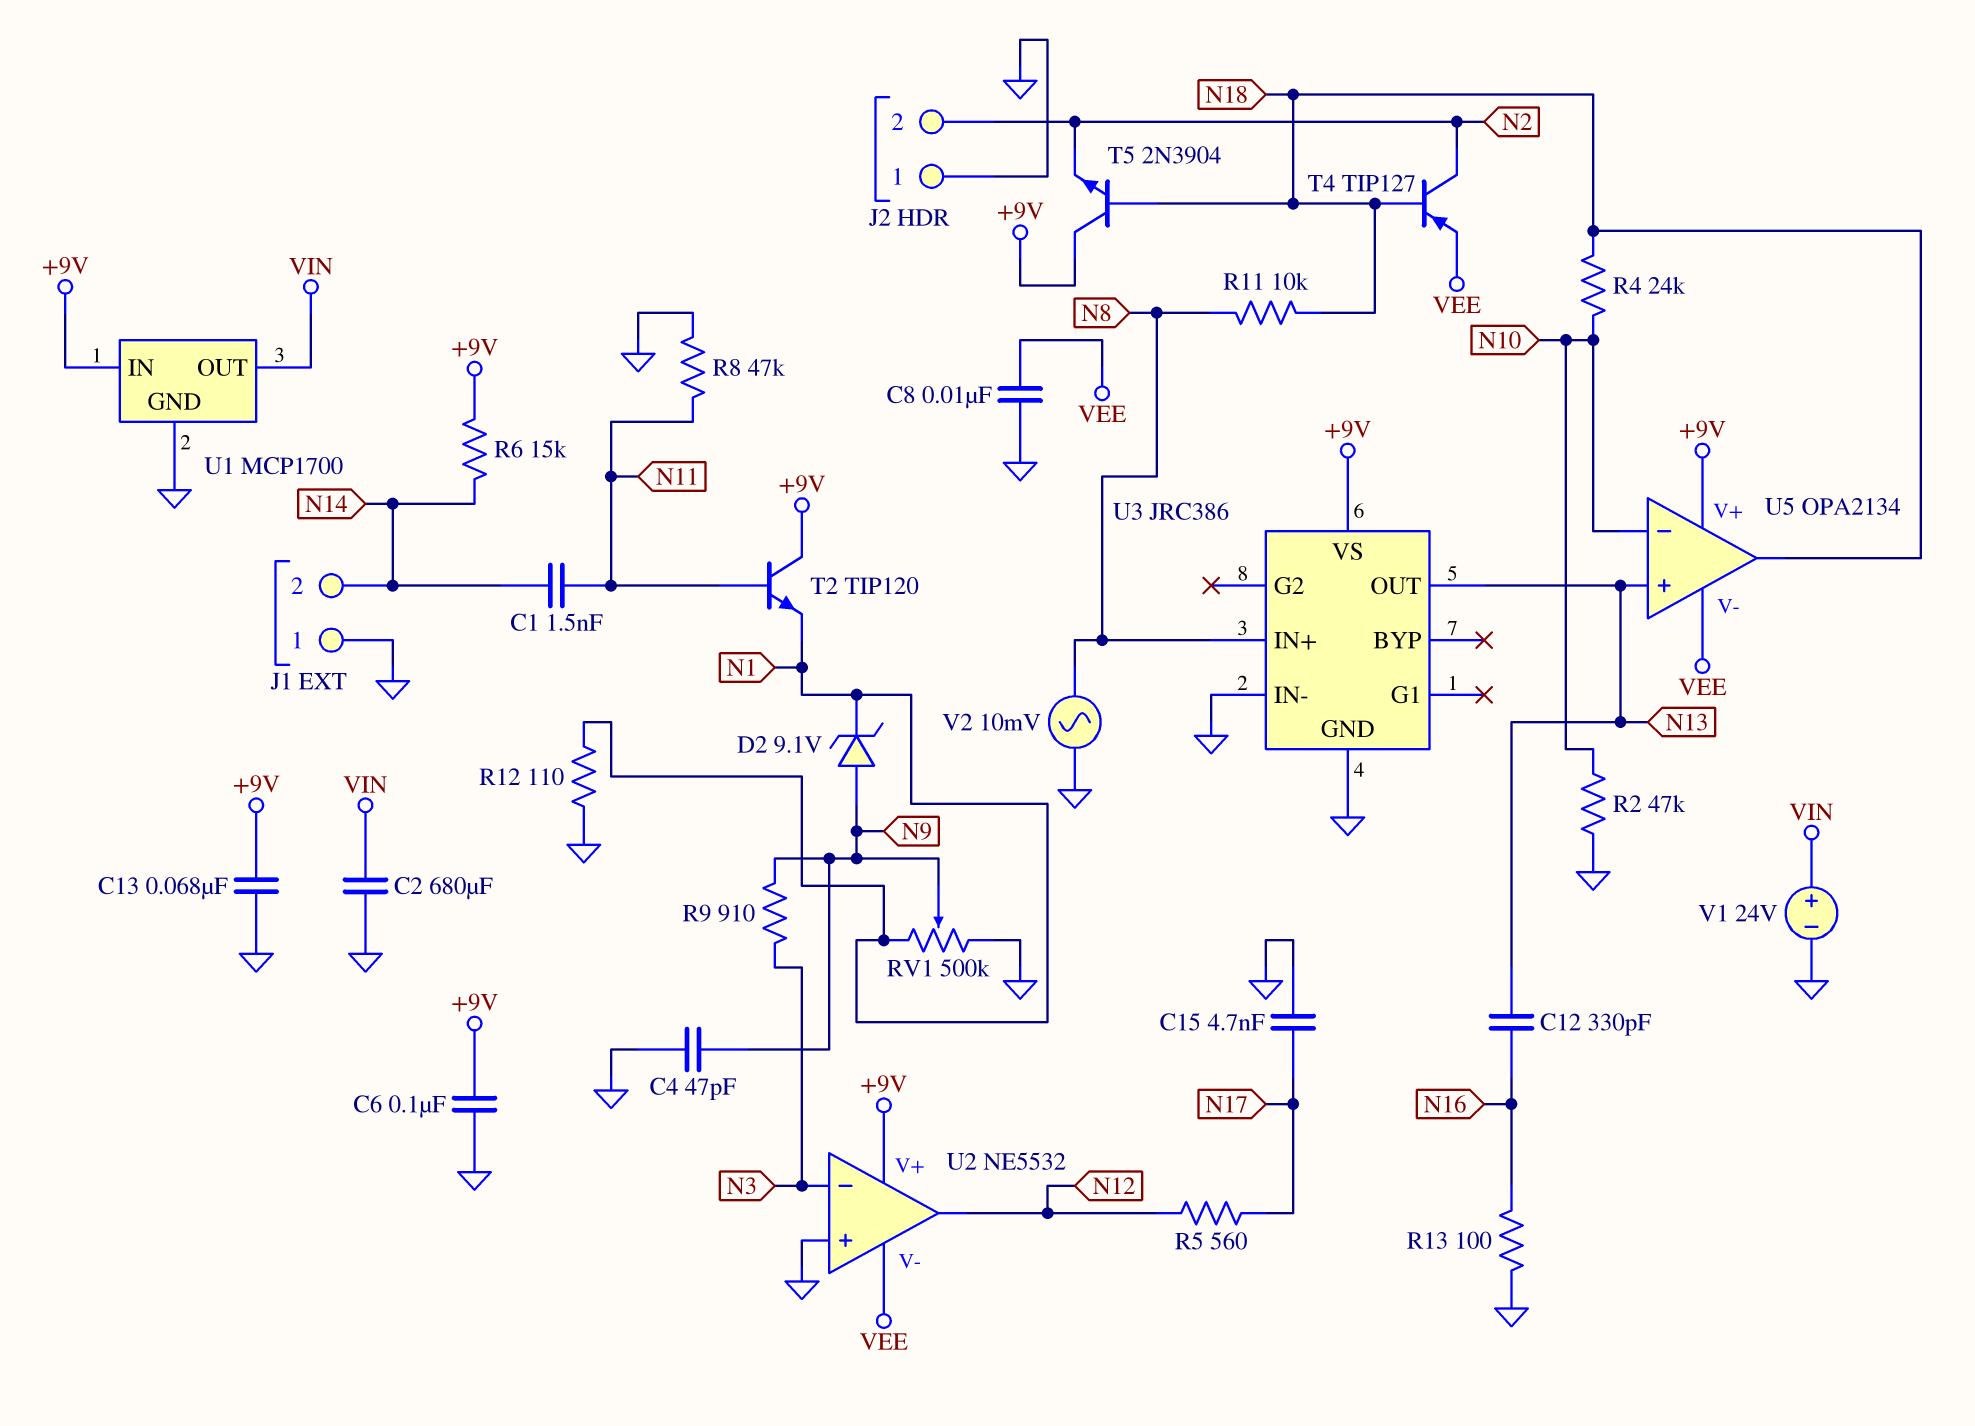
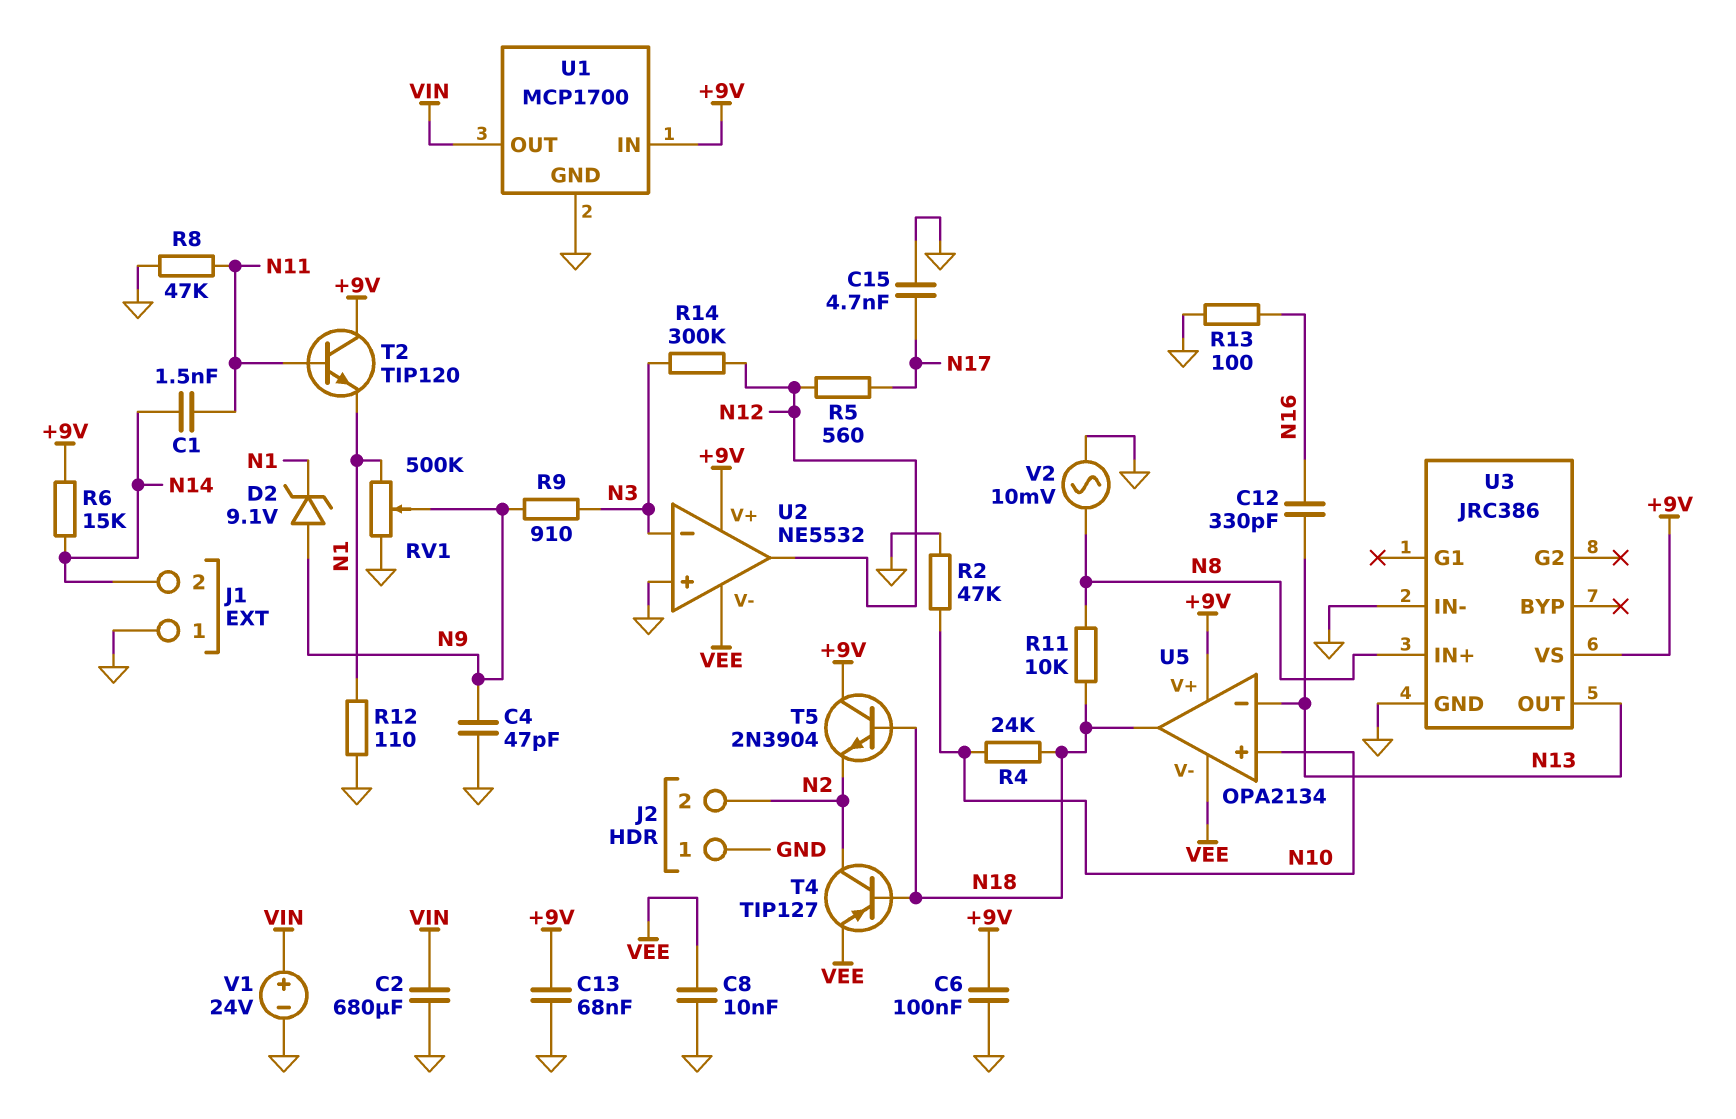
R14: none -> 300k (N3, N12)
U5 pin in+: N13 -> N10
U5 pin in-: N10 -> N13

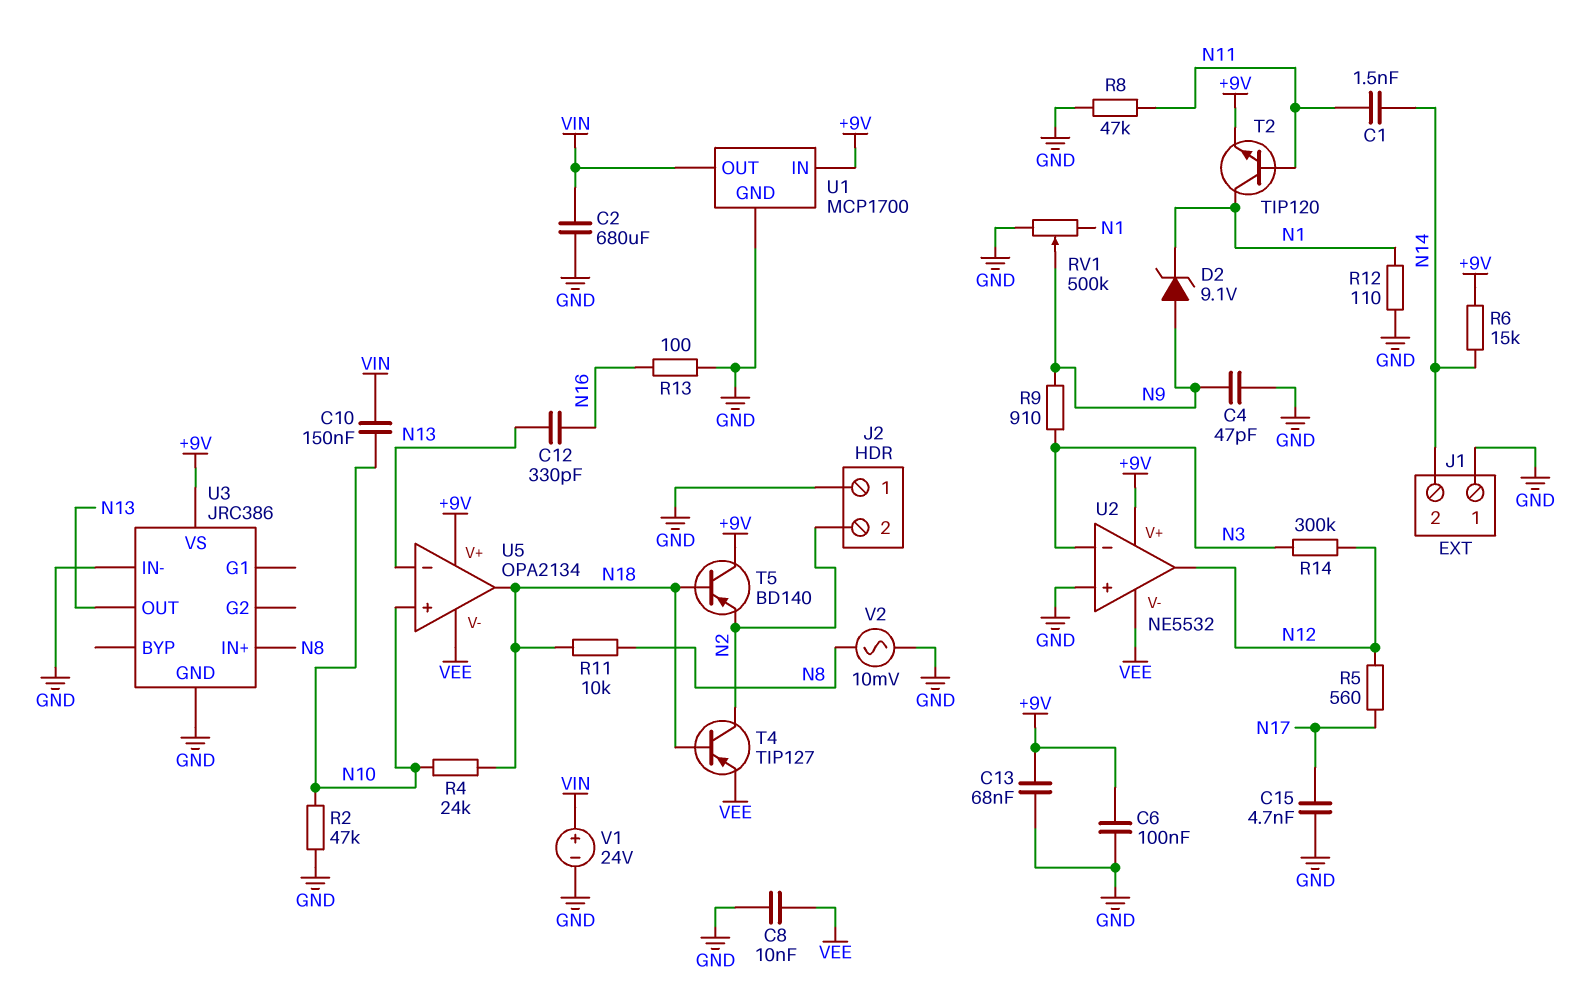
C10: none -> 150nF (N10, VIN)
T2: NPN TIP120 (B N11, C +9V, E N1) -> NPN TIP120 (B N11, C N1, E +9V)
T5: NPN 2N3904 (B N18, C +9V, E N2) -> PNP BD140 (B N18, C +9V, E N2)

